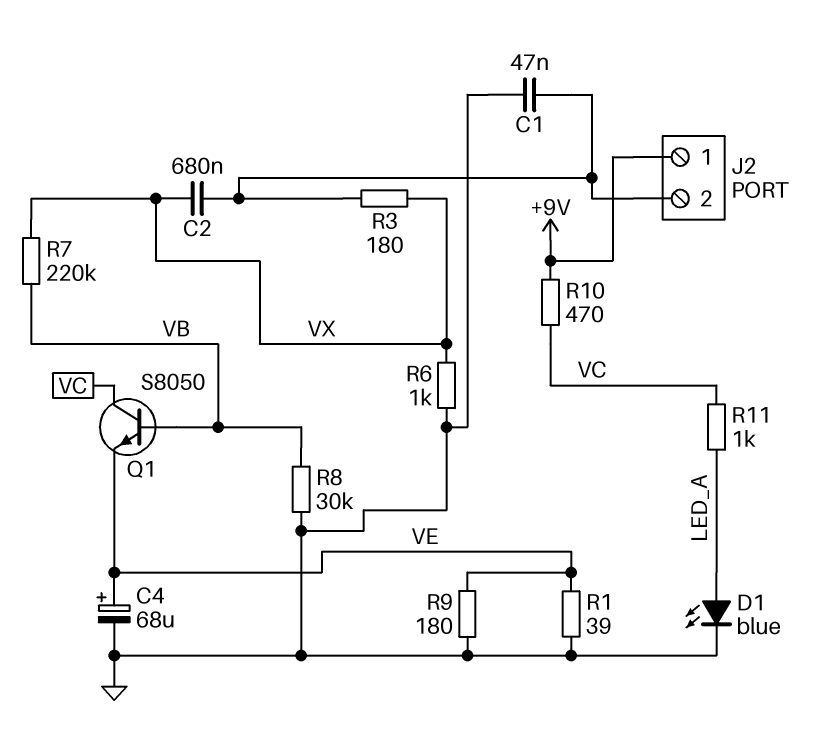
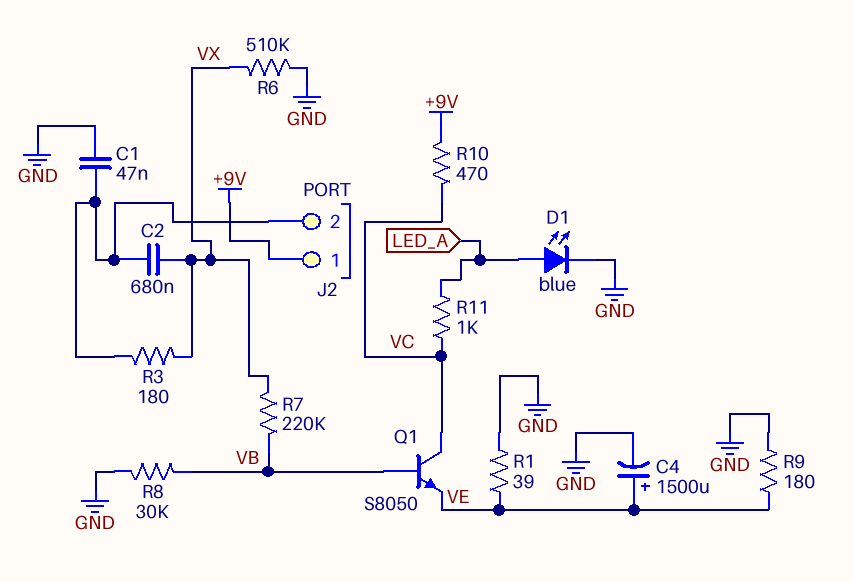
C4: 68uF (plus VE, minus GND) -> 1500uF (plus VE, minus GND)
R6: 1k (GND, VX) -> 510k (GND, VX)

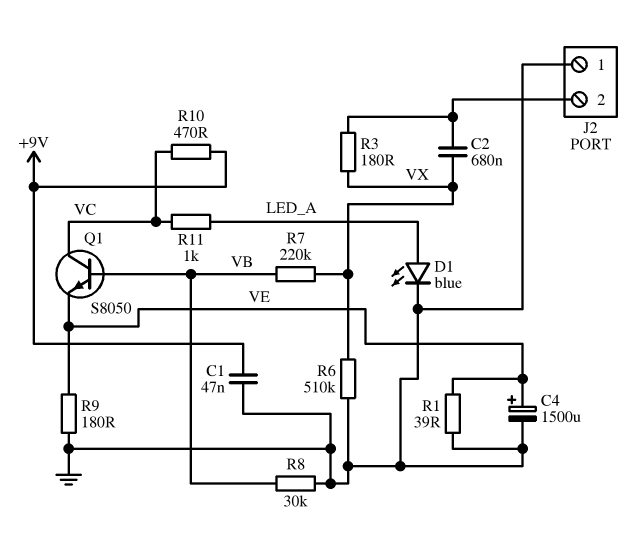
C1: 47nF (GND, J2/2) -> 47nF (+9V, GND)
J2 pin 1: +9V -> GND

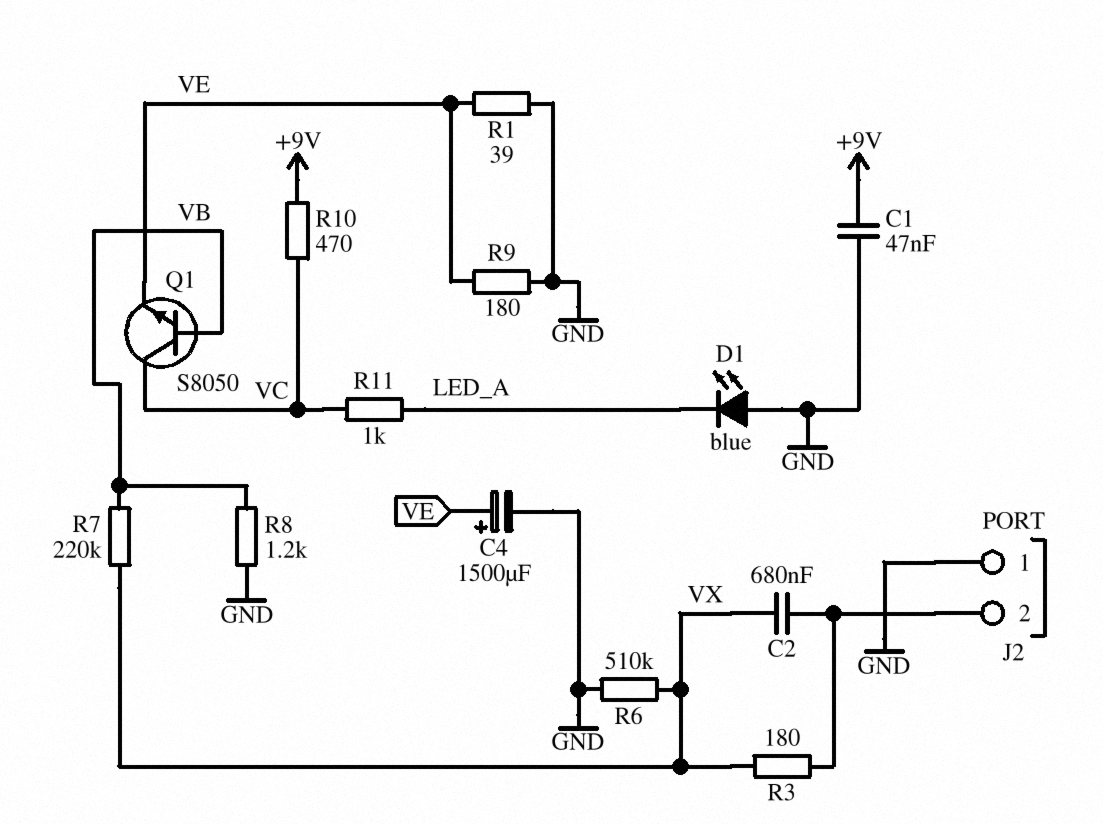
D1: LED blue (A LED_A, K GND) -> LED blue (A GND, K LED_A)
R8: 30k (GND, VB) -> 1.2k (GND, VB)

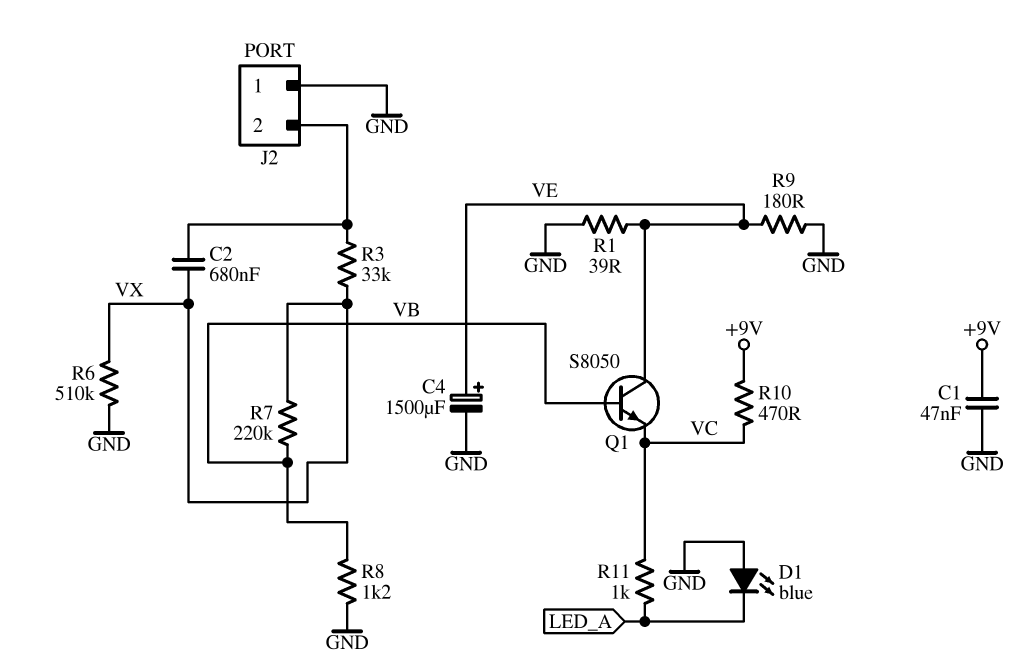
Q1: NPN S8050 (B VB, C VC, E VE) -> NPN S8050 (B VB, C VE, E VC)
R3: 180 (J2/2, VX) -> 33k (J2/2, VX)

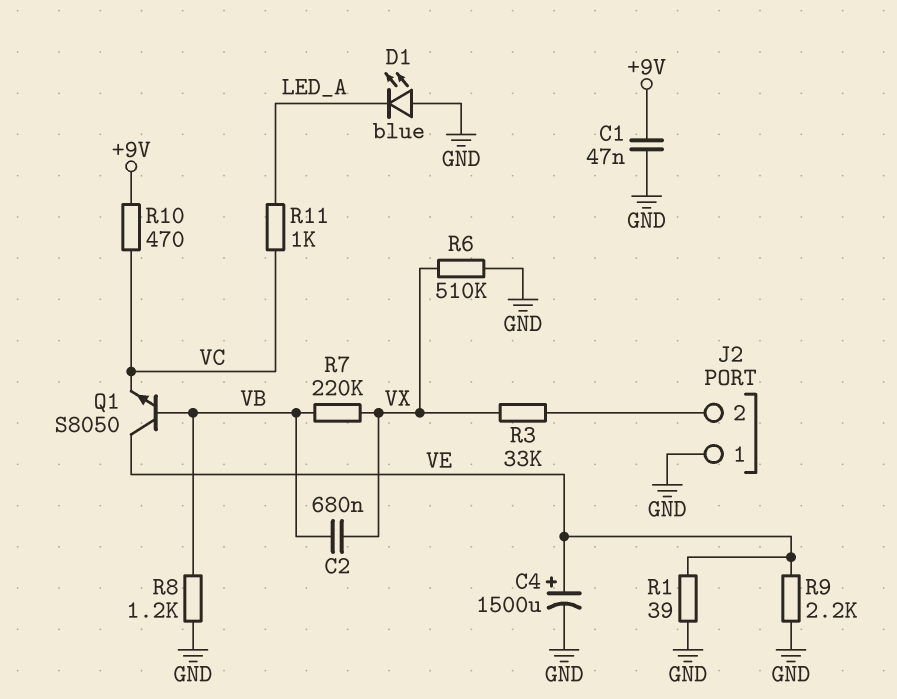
C2: 680nF (J2/2, VX) -> 680nF (VB, VX)
R9: 180 (GND, VE) -> 2.2k (GND, VE)

